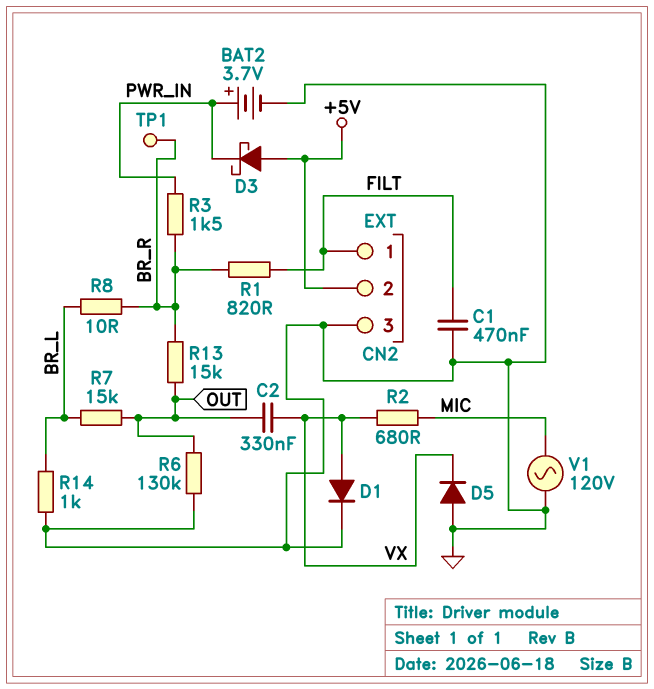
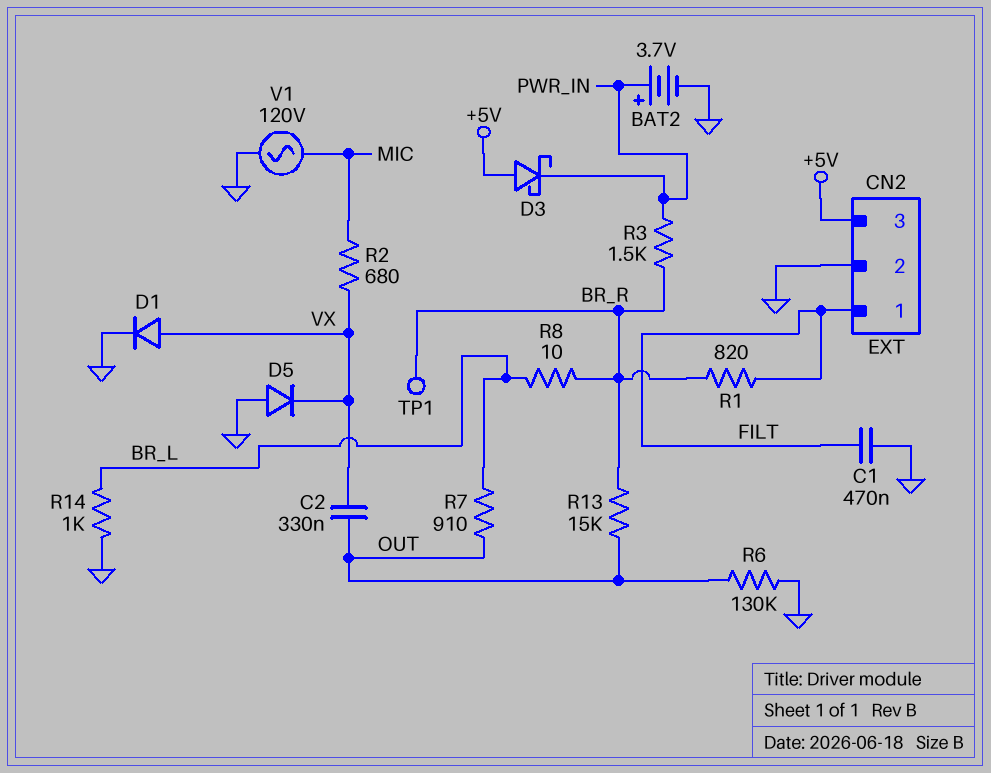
CN2 pin 2: +5V -> GND
CN2 pin 3: GND -> +5V
R7: 15k (BR_L, OUT) -> 910 (BR_L, OUT)

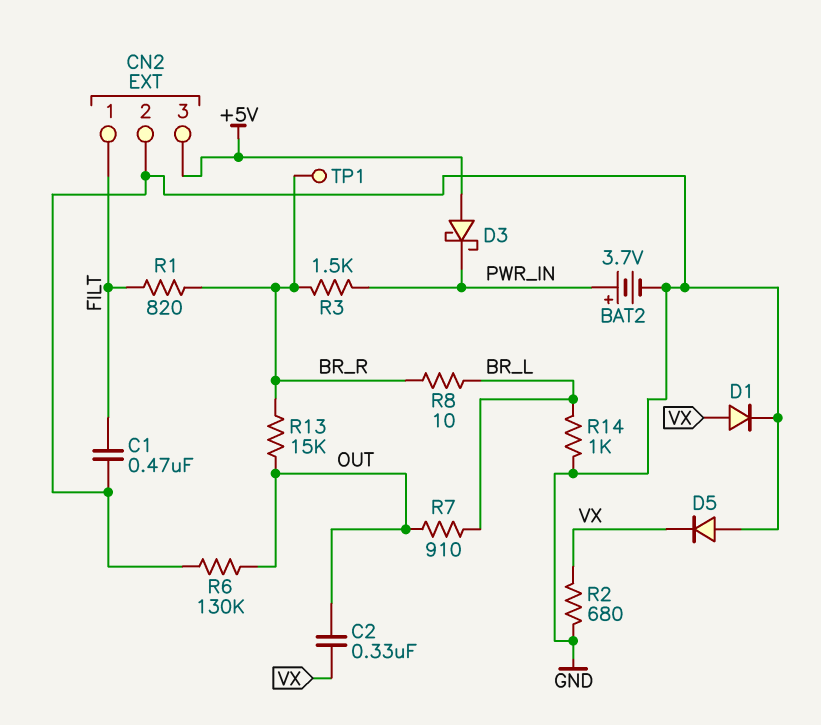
R2: 680 (MIC, VX) -> 680 (GND, VX)
V1: AC 120V (GND, MIC) -> none

